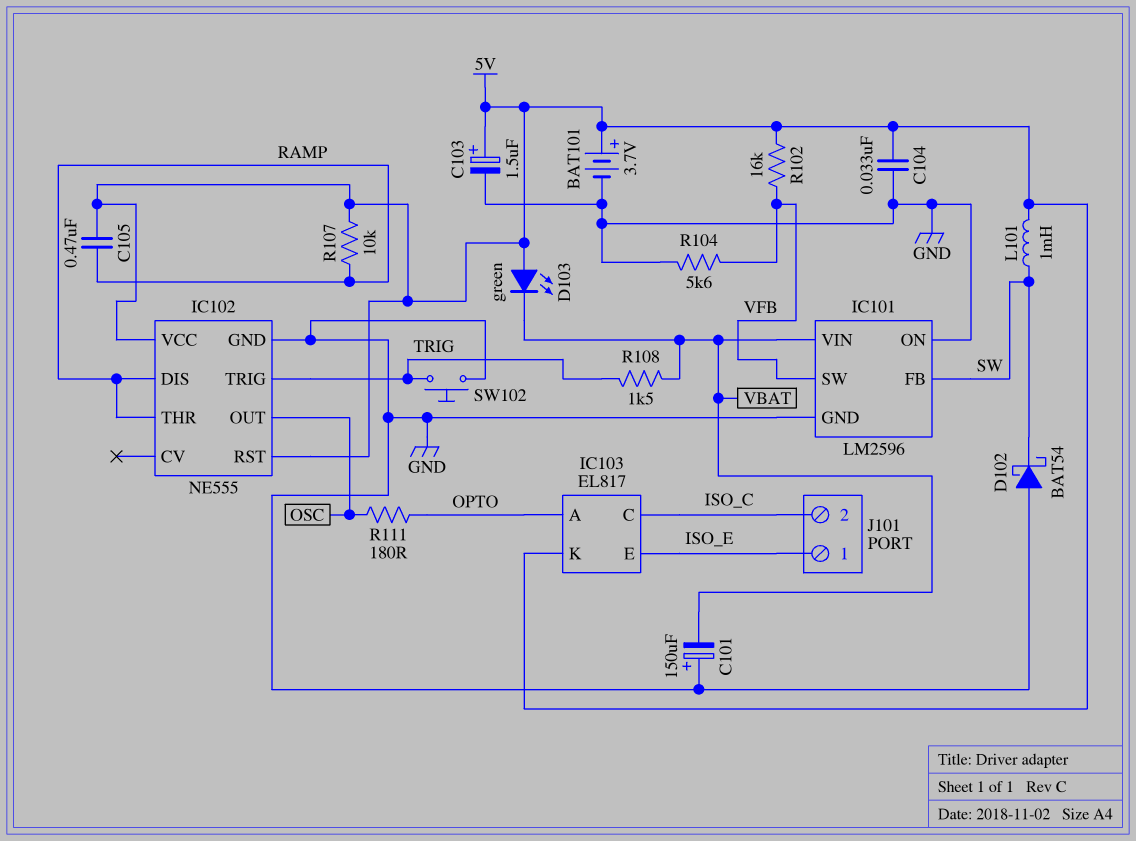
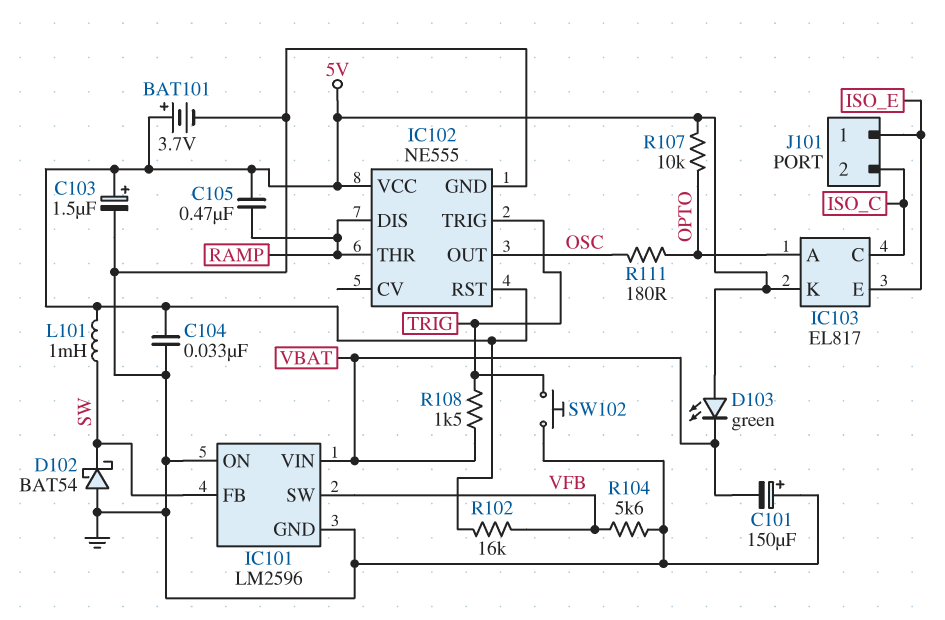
R107: 10k (5V, RAMP) -> 10k (5V, OPTO)

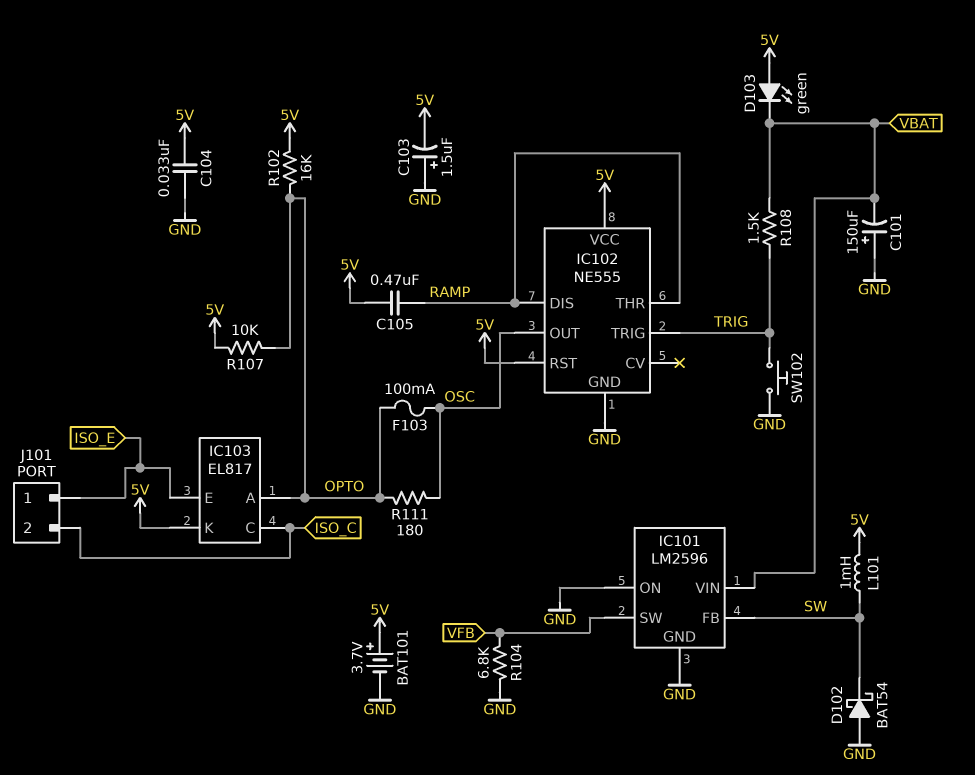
C103: 1.5uF (plus 5V, minus GND) -> 1.5uF (plus GND, minus 5V)
F103: none -> 100mA (OPTO, OSC)
R102: 16k (5V, VFB) -> 16k (5V, OPTO)
R104: 5.6k (GND, VFB) -> 6.8k (GND, VFB)

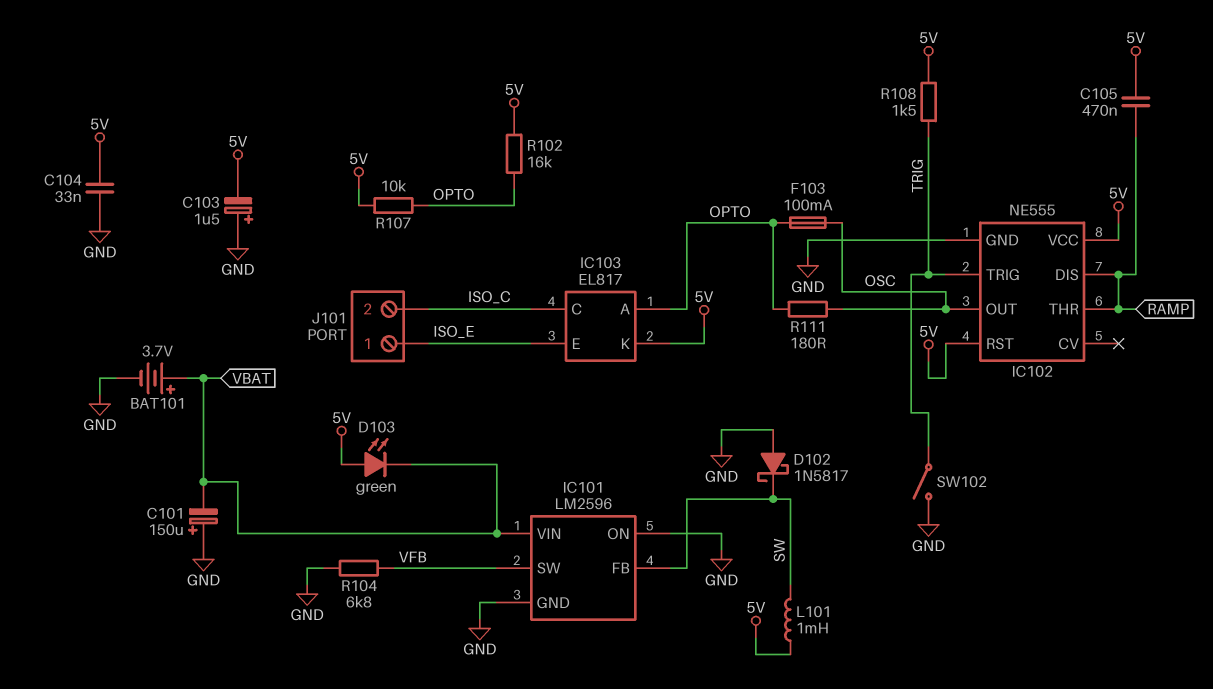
BAT101: 3.7V (plus 5V, minus GND) -> 3.7V (plus VBAT, minus GND)
D102: schottky BAT54 (A GND, K SW) -> schottky 1N5817 (A GND, K SW)
R108: 1.5k (TRIG, VBAT) -> 1.5k (5V, TRIG)
SW102: button (GND, TRIG) -> switch (GND, TRIG)

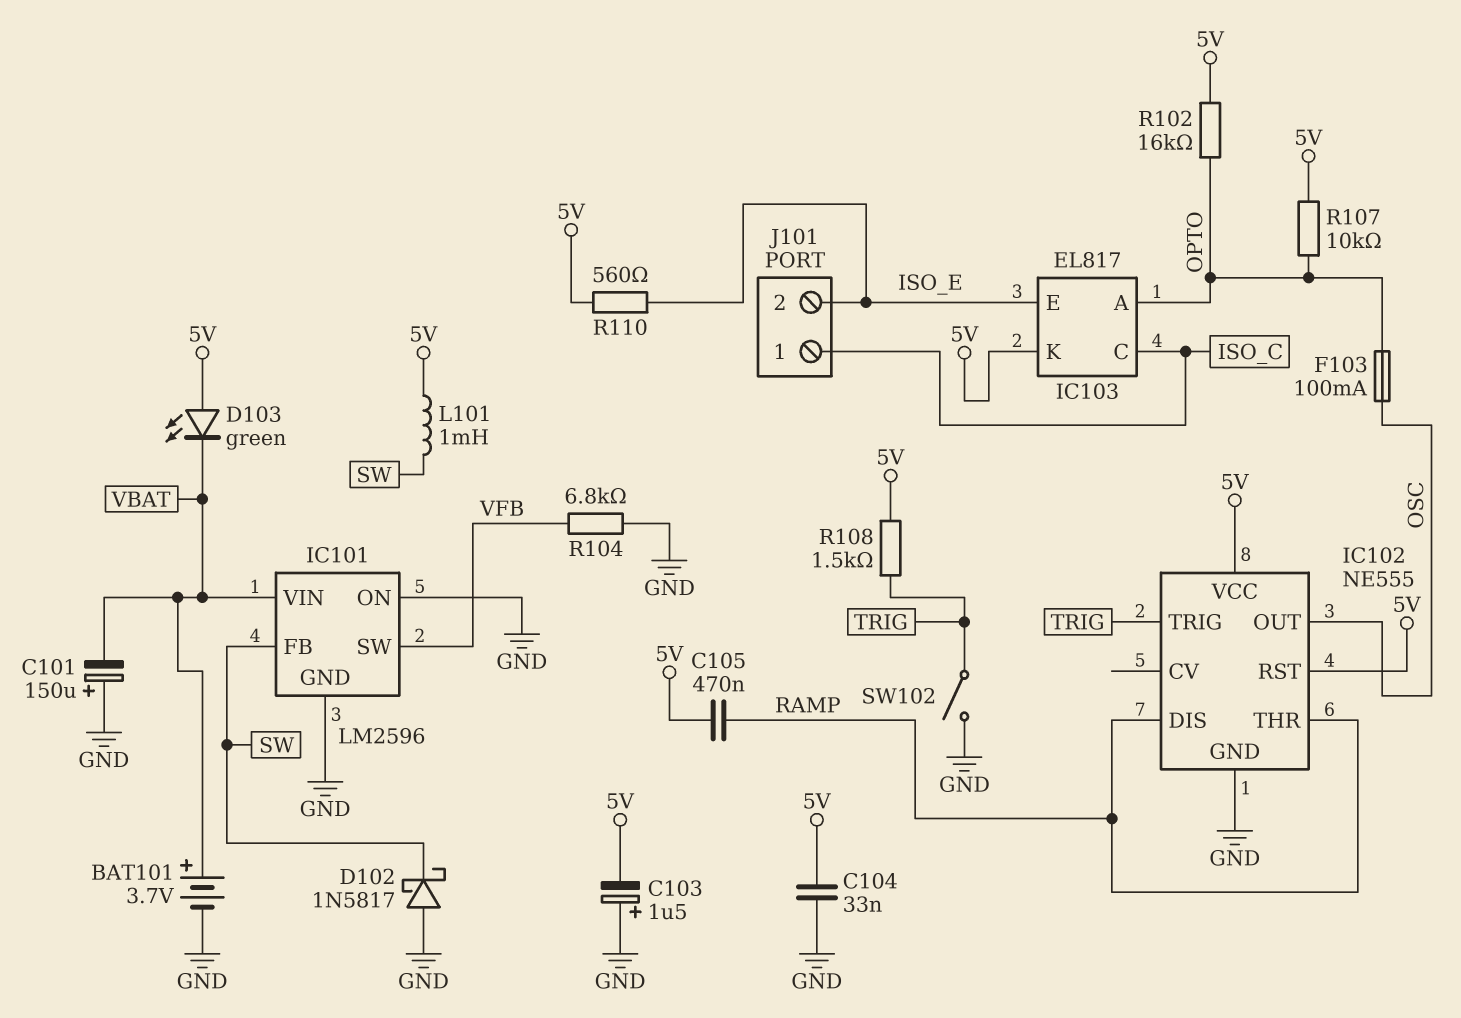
J101 pin 1: ISO_E -> ISO_C
J101 pin 2: ISO_C -> ISO_E
R110: none -> 560 (5V, ISO_E)
R111: 180 (OPTO, OSC) -> none

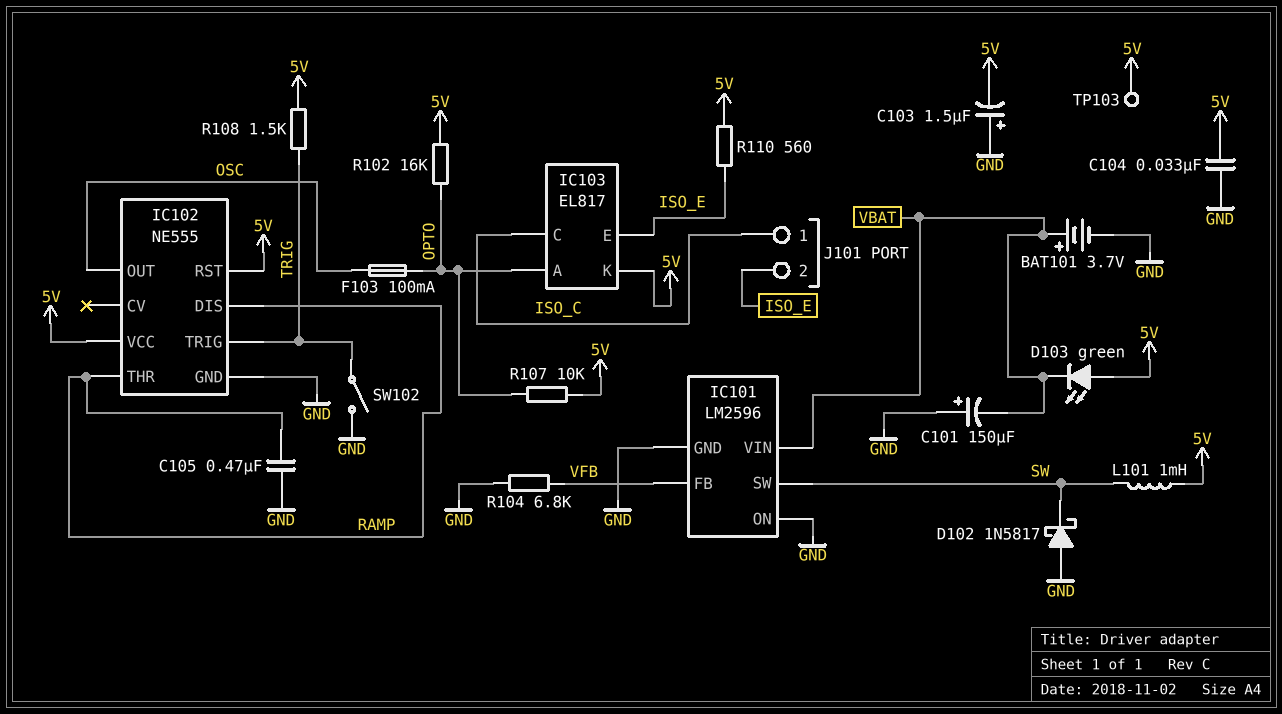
C105: 470nF (5V, RAMP) -> 470nF (GND, RAMP)
IC101 pin FB: SW -> VFB
IC101 pin SW: VFB -> SW
TP103: none -> test point (5V)

